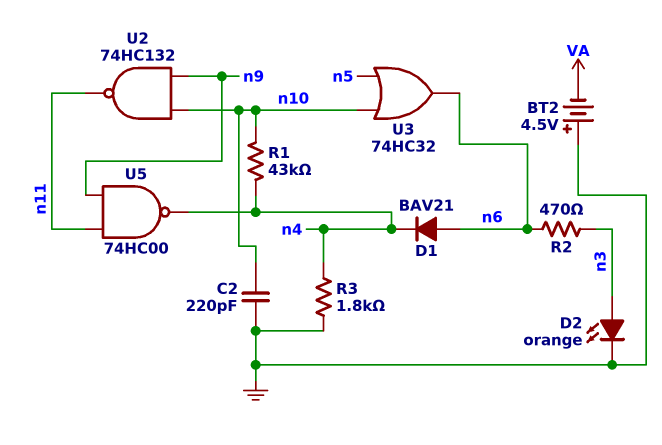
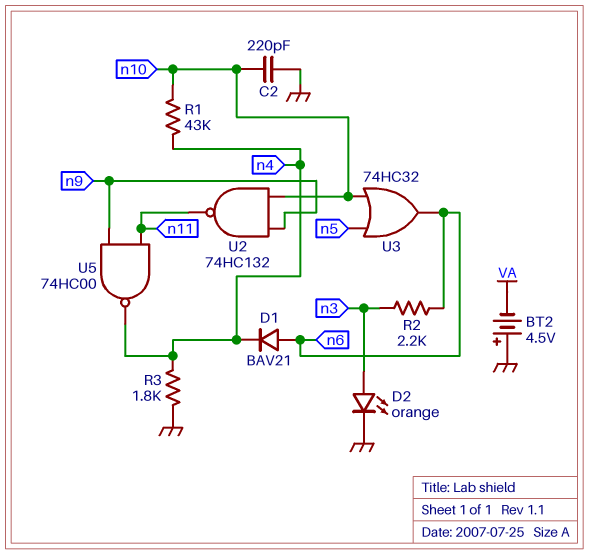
R2: 470 (n3, n6) -> 2.2k (n3, n6)

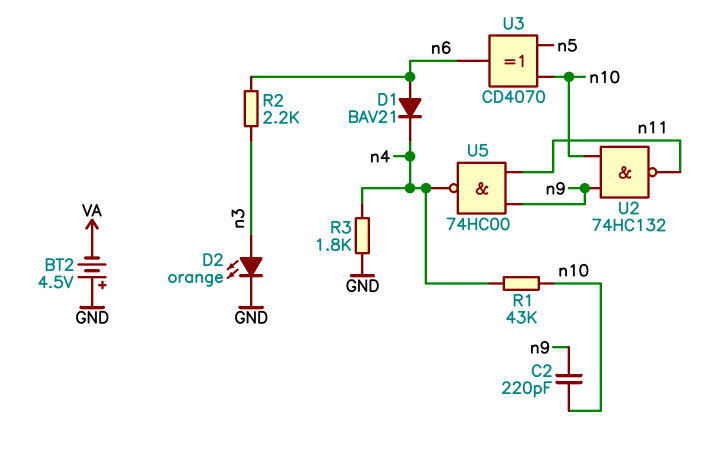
C2: 220pF (GND, n10) -> 220pF (n9, n10)
U3: OR 74HC32 (in n5, in n10, out n6) -> XOR CD4070 (in n5, in n10, out n6)

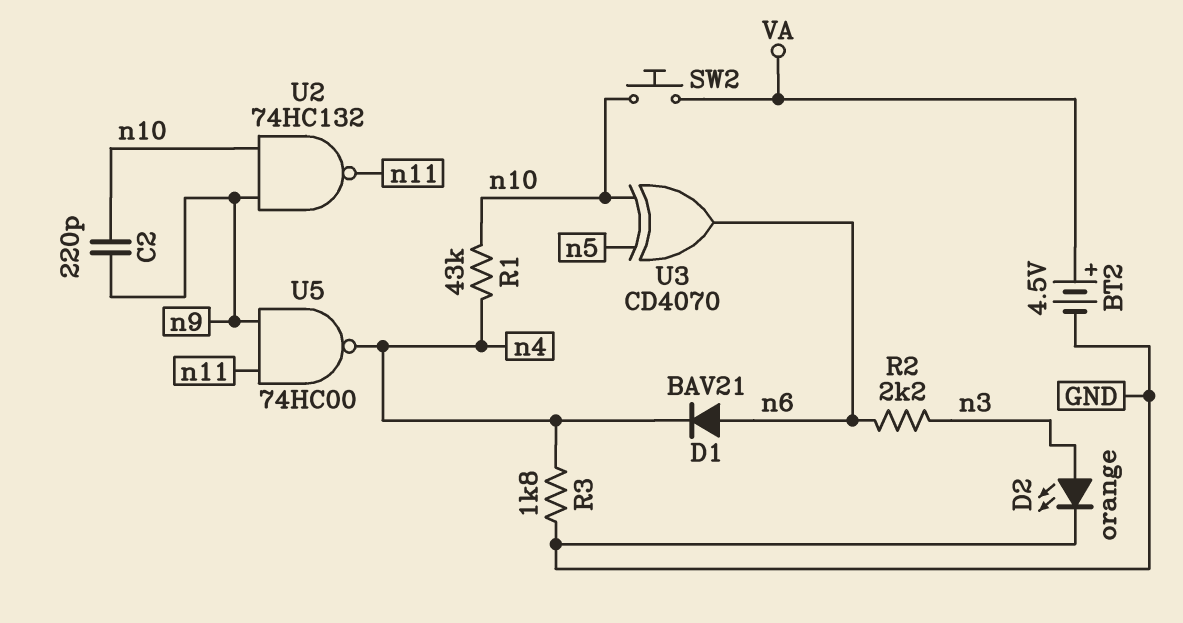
BT2: 4.5V (plus GND, minus VA) -> 4.5V (plus VA, minus GND)
SW2: none -> button (VA, n10)

